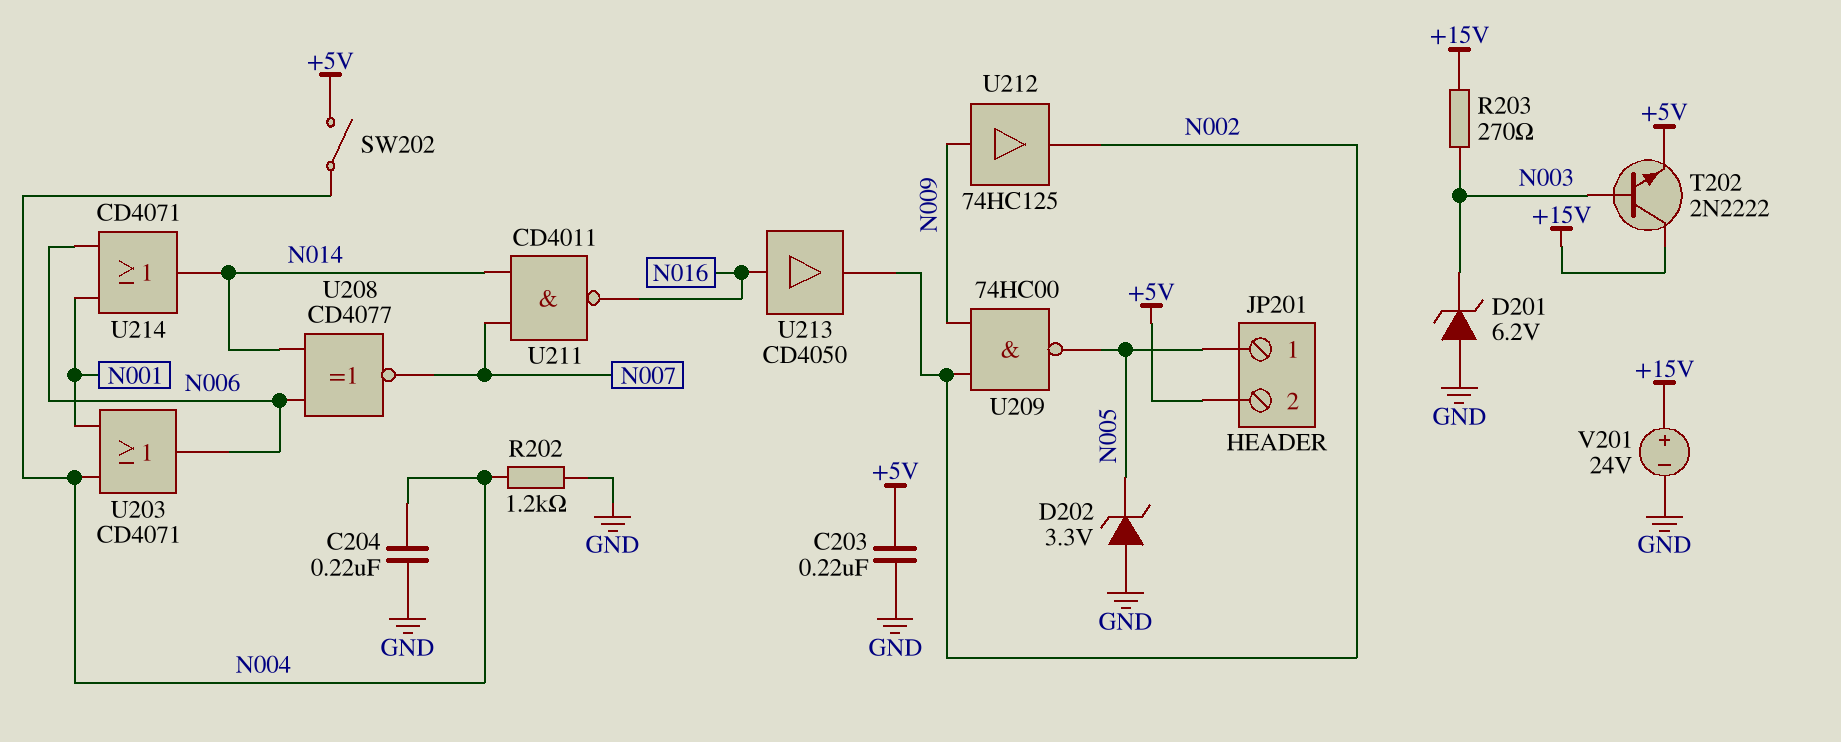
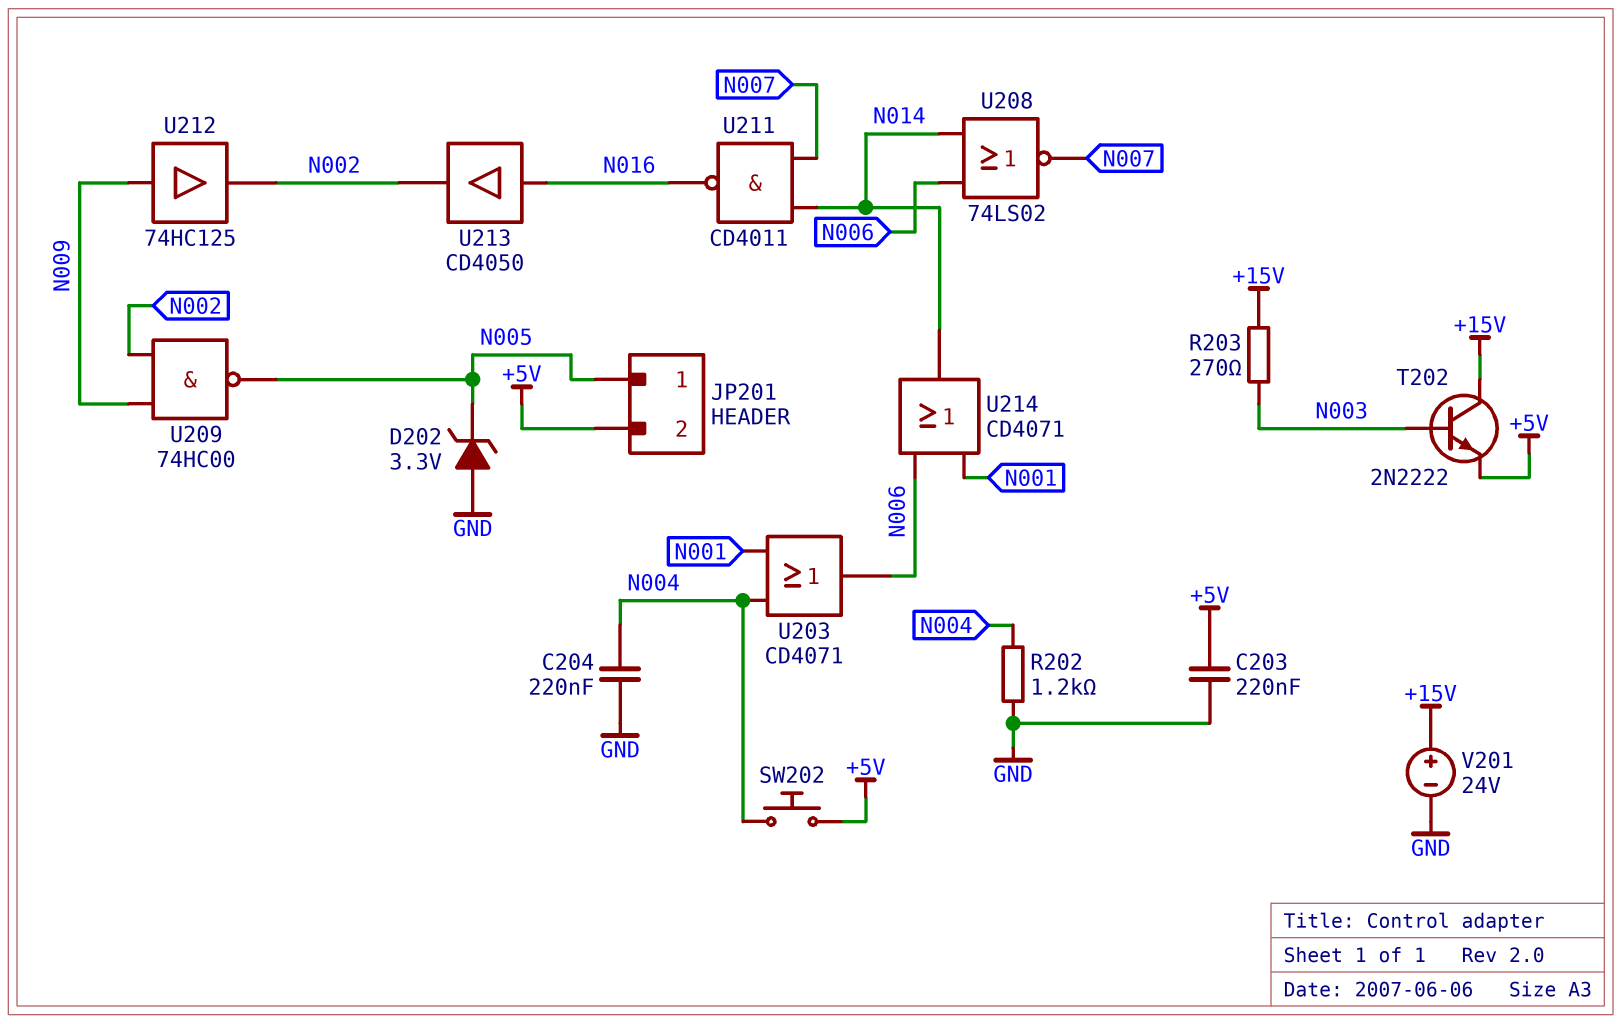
D201: zener 6.2V (A GND, K N003) -> none
SW202: switch (+5V, N004) -> button (+5V, N004)
U208: XNOR CD4077 (in N006, in N014, out N007) -> NOR 74LS02 (in N006, in N014, out N007)

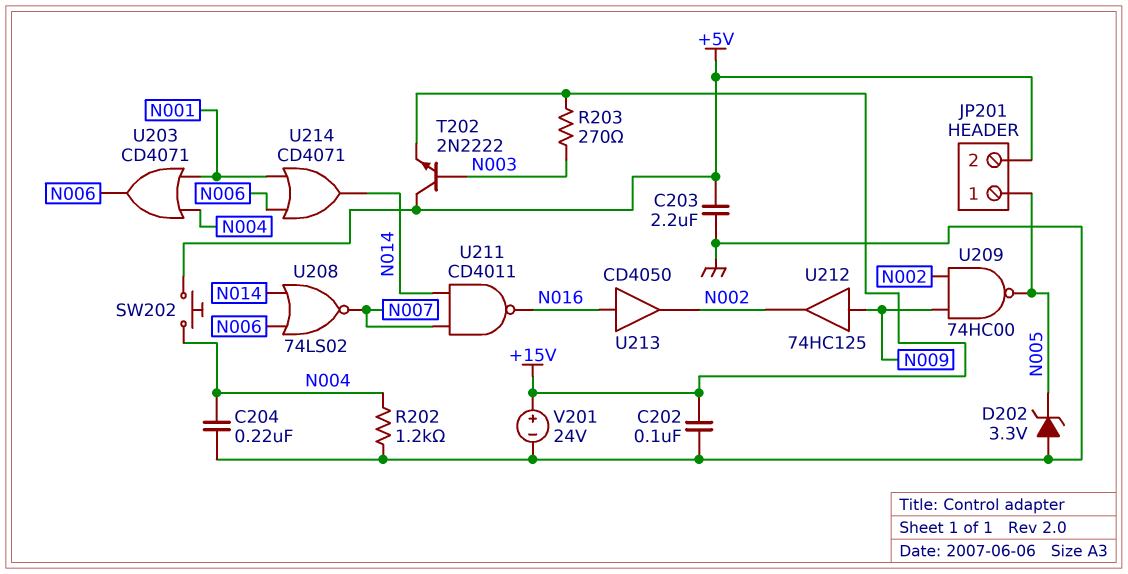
C202: none -> 100nF (+15V, GND)
C203: 220nF (+5V, GND) -> 2.2uF (+5V, GND)
T202: NPN 2N2222 (B N003, C +15V, E +5V) -> NPN 2N2222 (B N003, C +5V, E +15V)

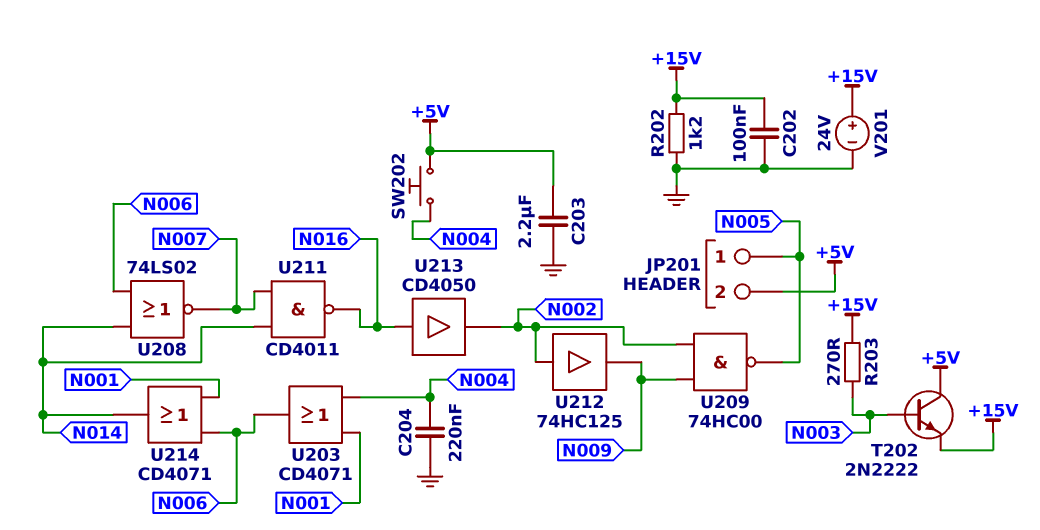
D202: zener 3.3V (A GND, K N005) -> none
R202: 1.2k (GND, N004) -> 1.2k (+15V, GND)
U212: buffer 74HC125 (in N009, out N002) -> buffer 74HC125 (in N002, out N009)

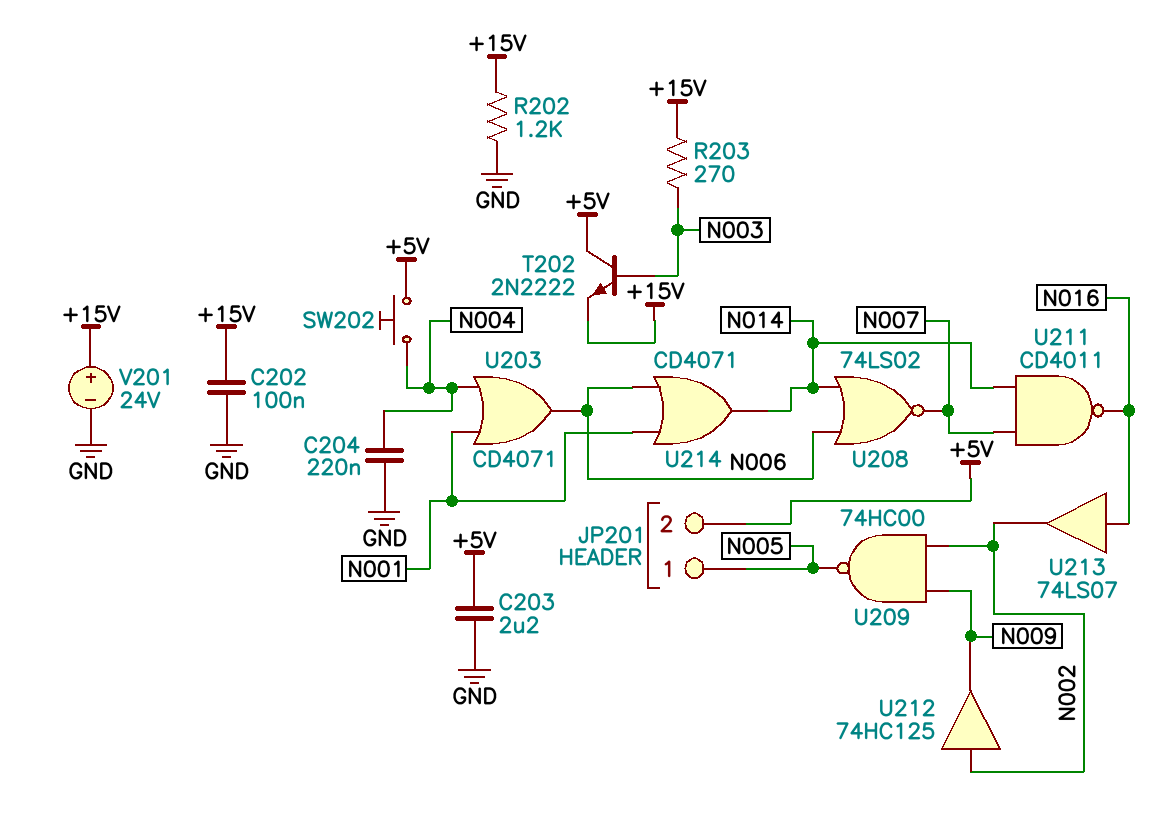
U213: buffer CD4050 (in N016, out N002) -> buffer 74LS07 (in N016, out N002)

